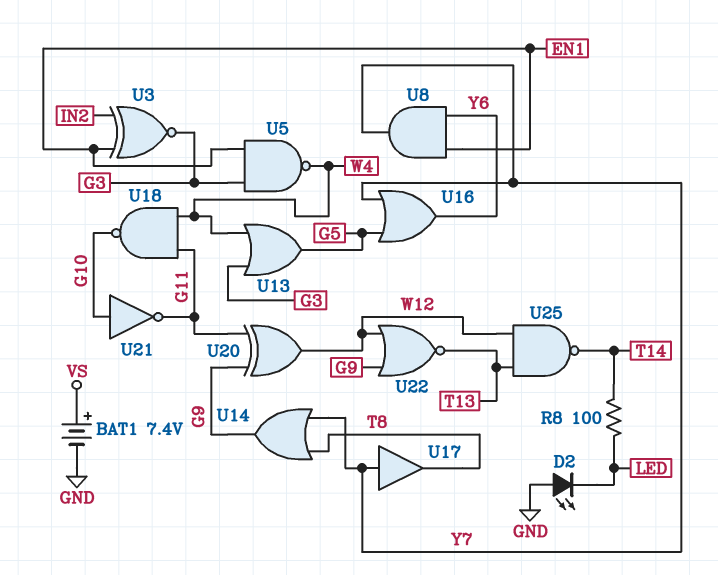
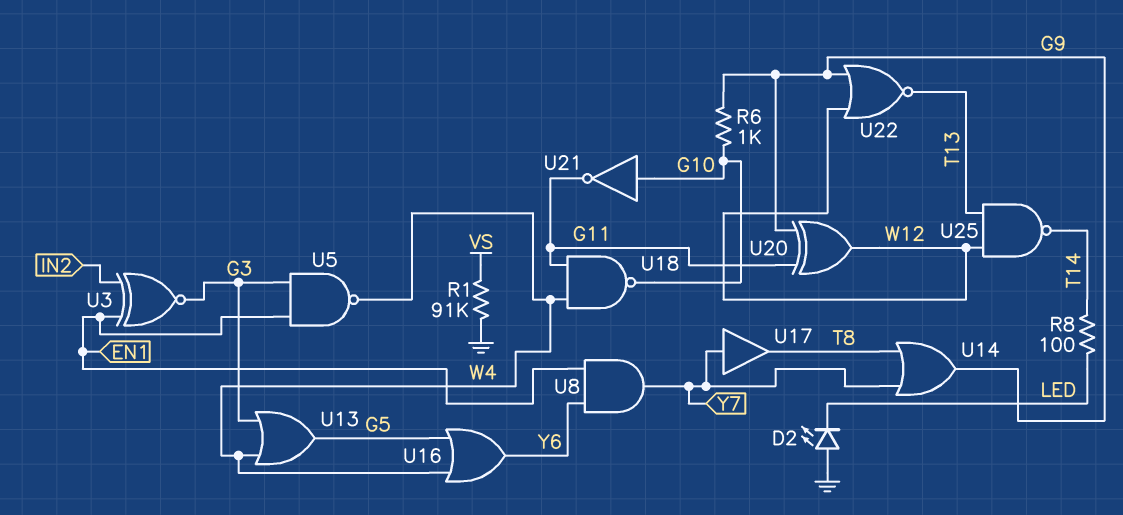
BAT1: 7.4V (plus VS, minus GND) -> none
R1: none -> 91k (GND, VS)
R6: none -> 1k (G9, G10)
U16: OR (in G5, in Y7, out Y6) -> OR (in G5, in W4, out Y6)

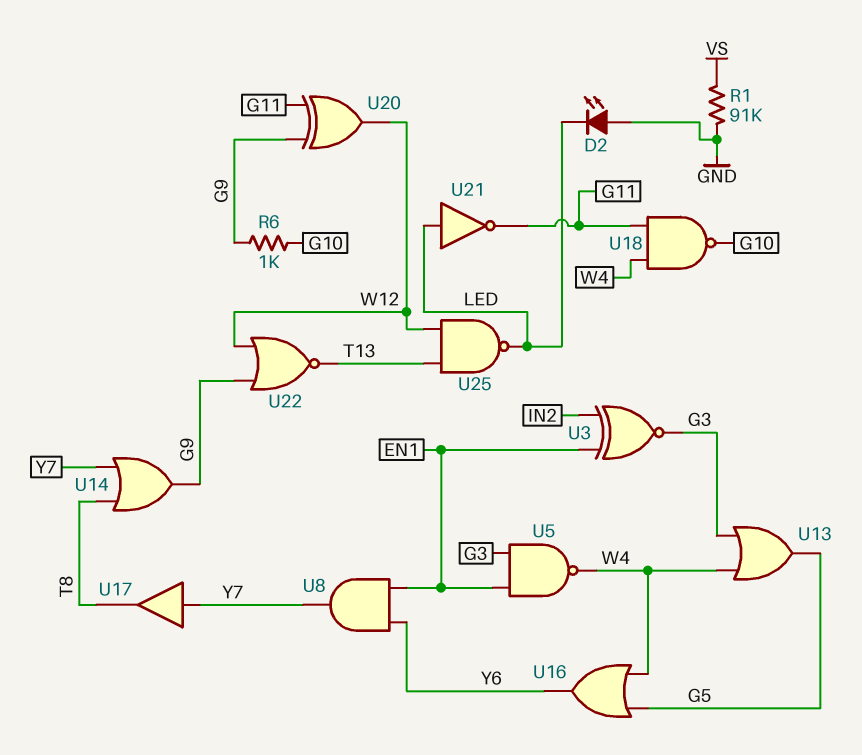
R8: 100 (LED, T14) -> none
U21: NOT (in G10, out G11) -> NOT (in LED, out G11)
U25: NAND (in T13, in W12, out T14) -> NAND (in T13, in W12, out LED)

